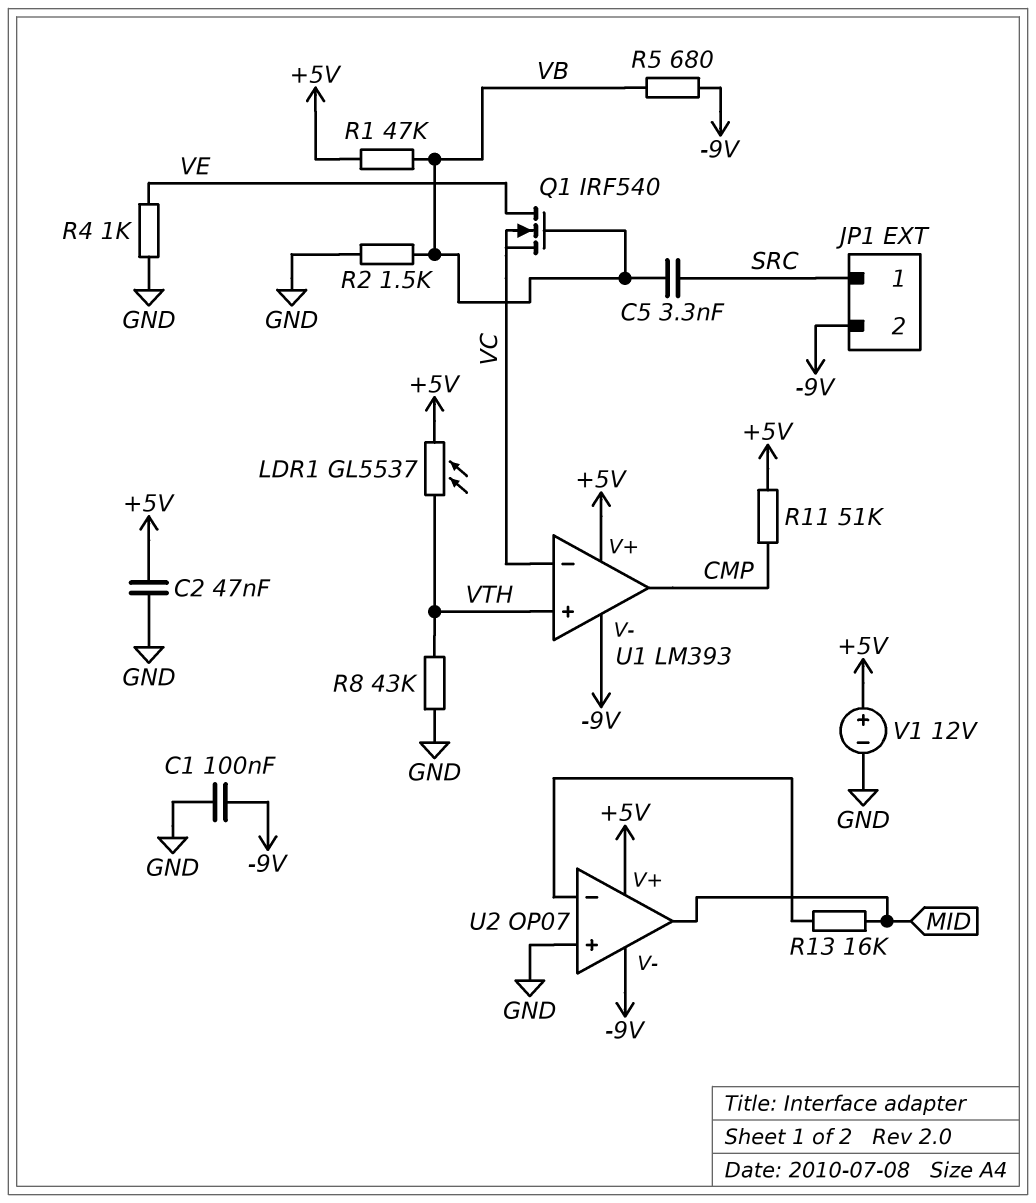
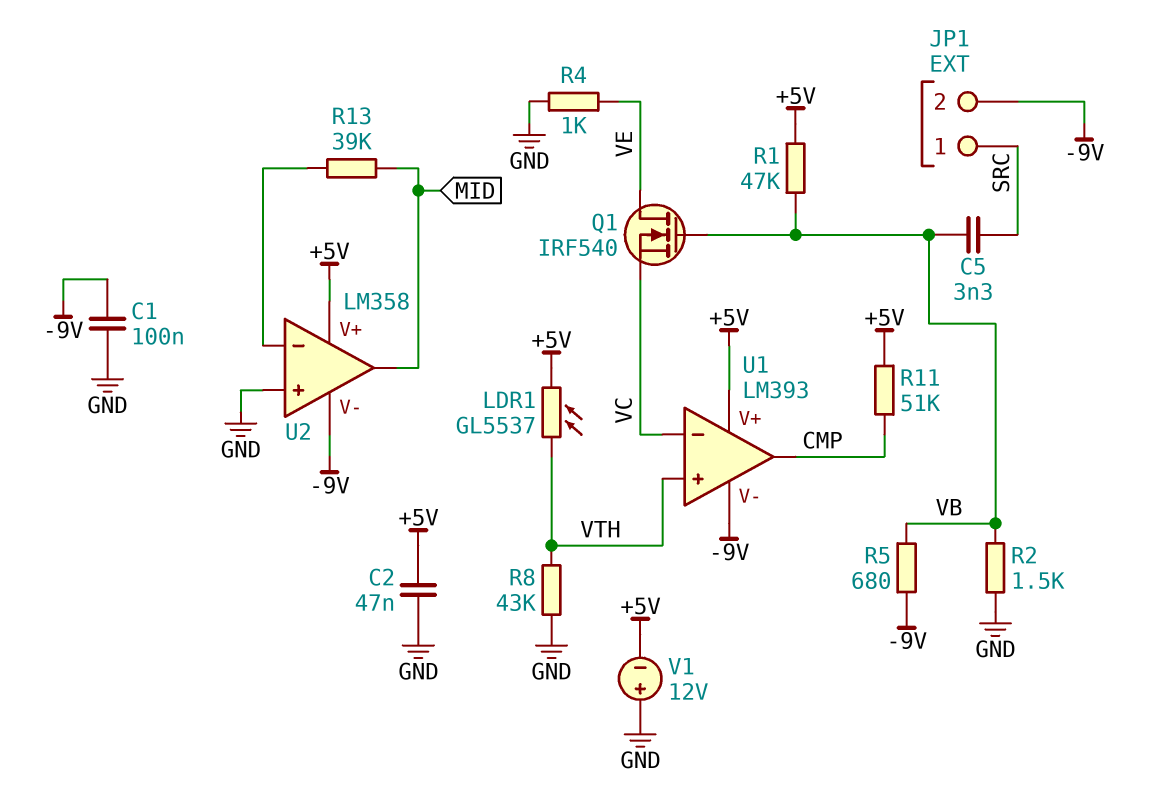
R13: 16k (MID, U2/in-) -> 39k (MID, U2/in-)
U2: OP07 -> LM358
V1: 12V (plus +5V, minus GND) -> 12V (plus GND, minus +5V)

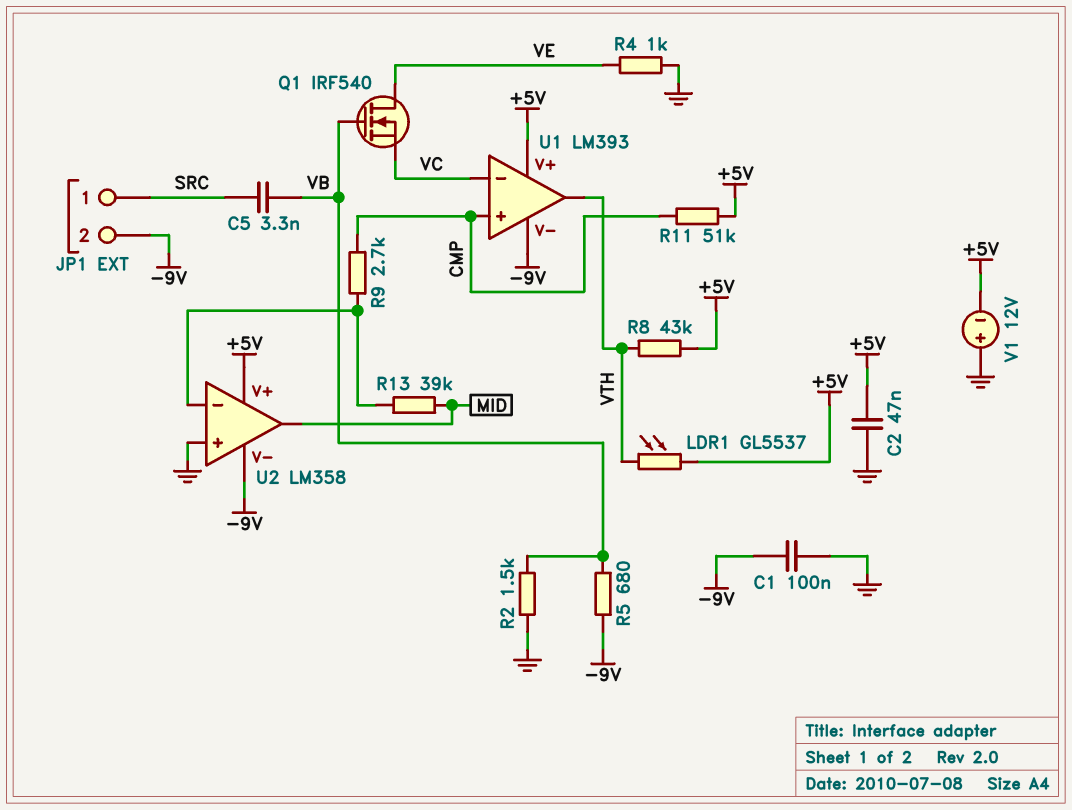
R1: 47k (+5V, VB) -> none
R8: 43k (GND, VTH) -> 43k (+5V, VTH)
R9: none -> 2.7k (CMP, U2/in-)
U1 pin in+: VTH -> CMP
U1 pin out: CMP -> VTH

